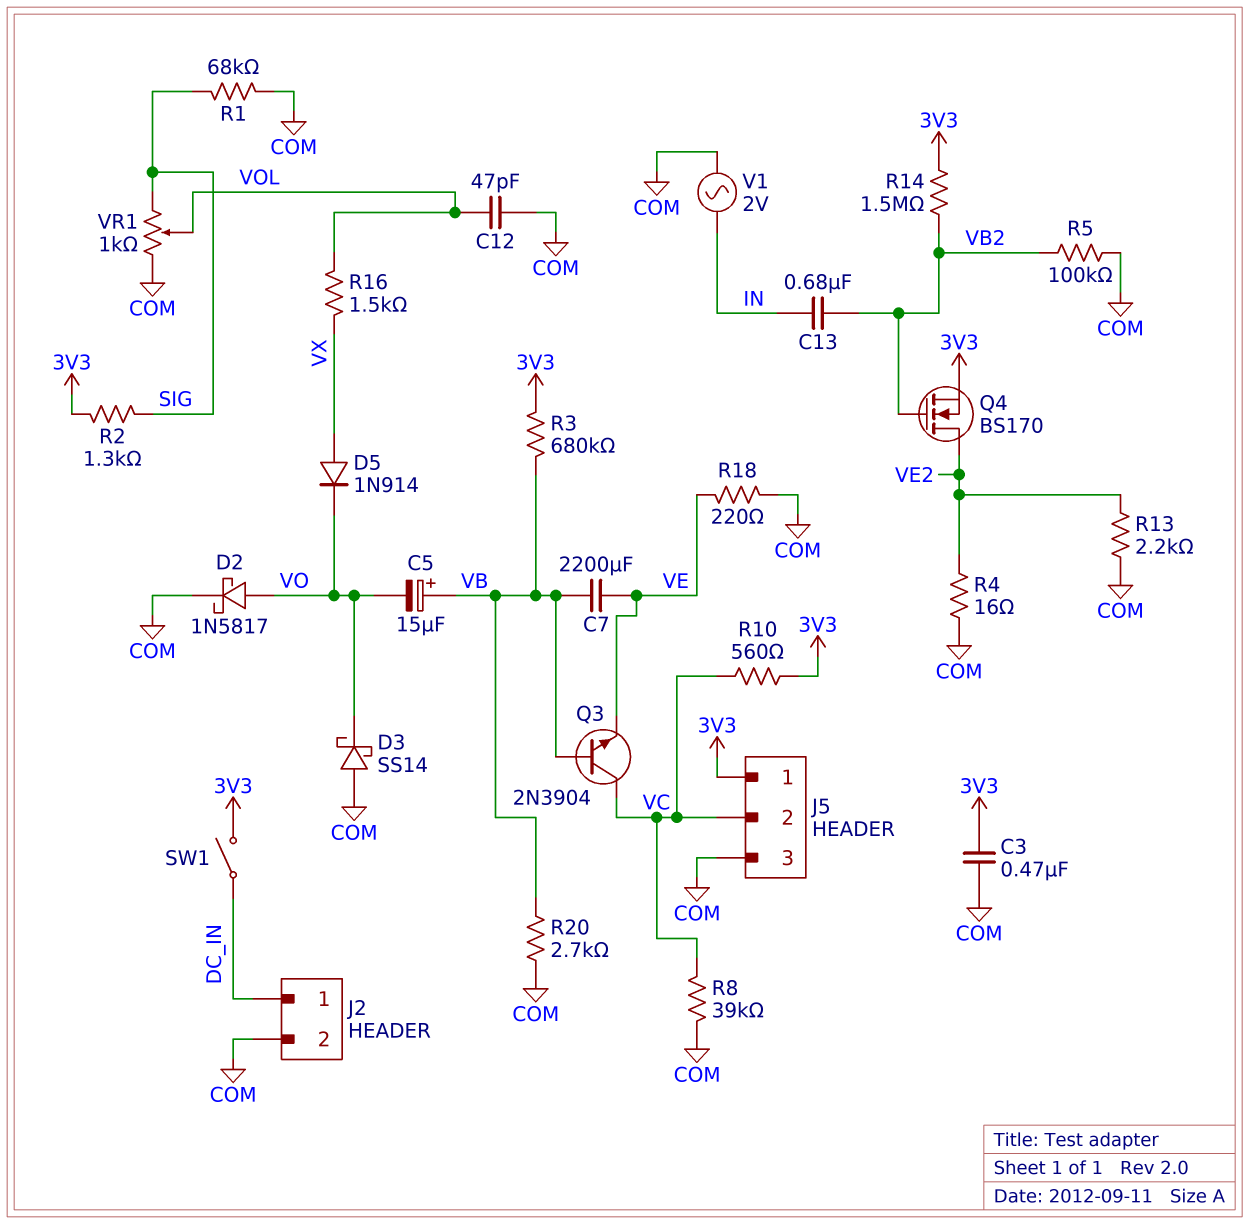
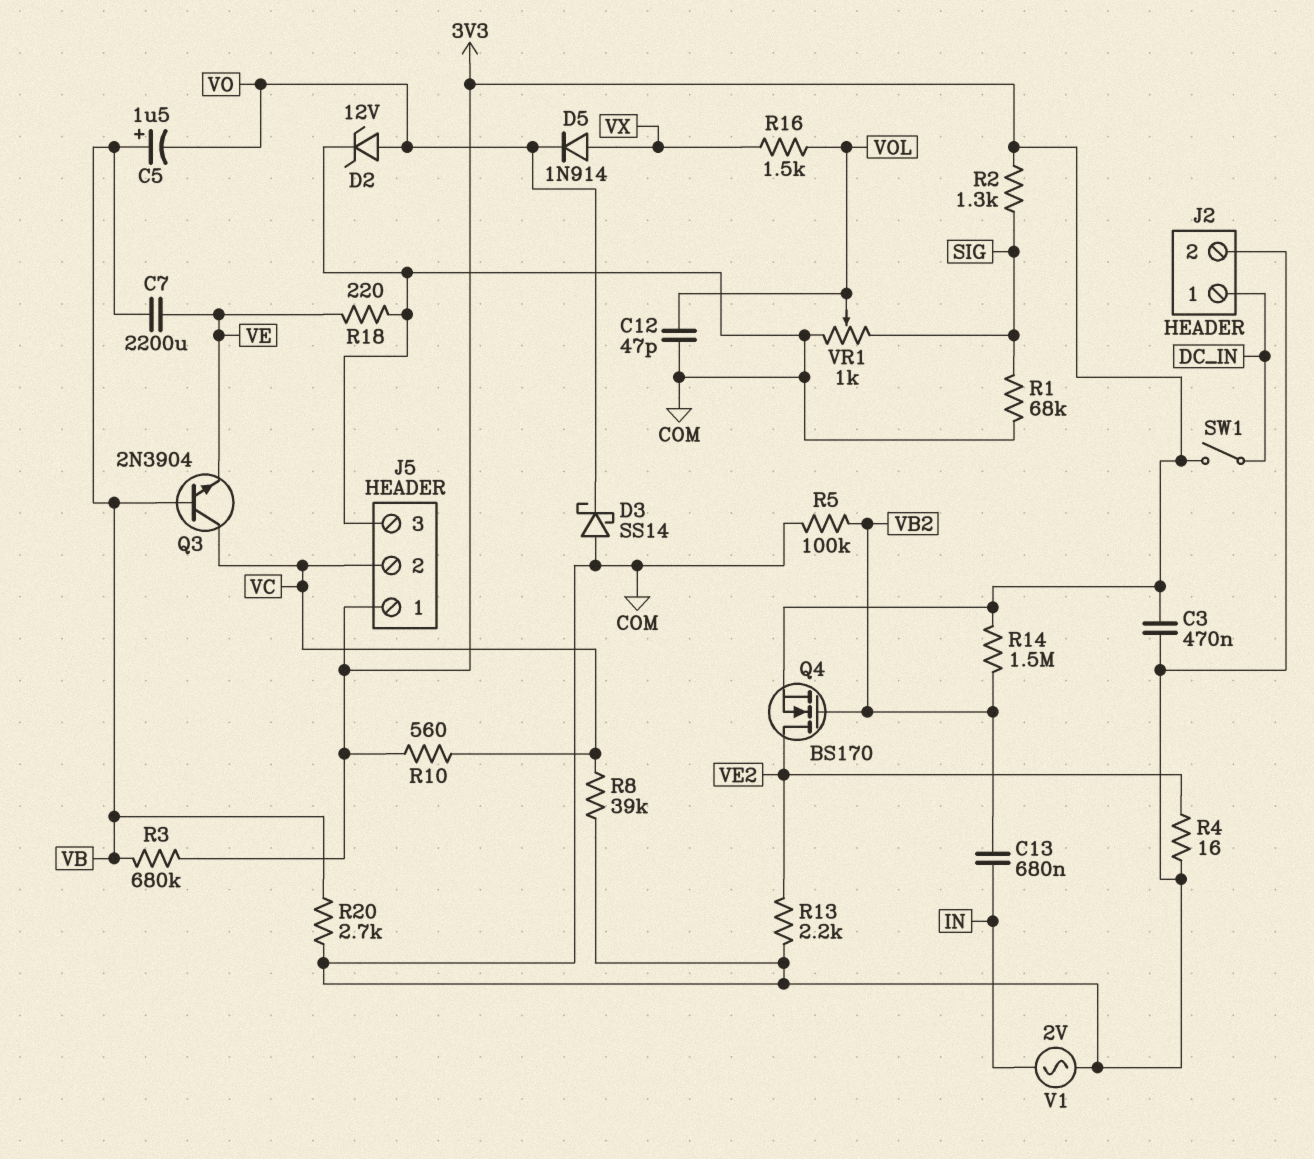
C5: 15uF (plus VB, minus VO) -> 1.5uF (plus VB, minus VO)
D2: schottky 1N5817 (A VO, K COM) -> zener 12V (A VO, K COM)

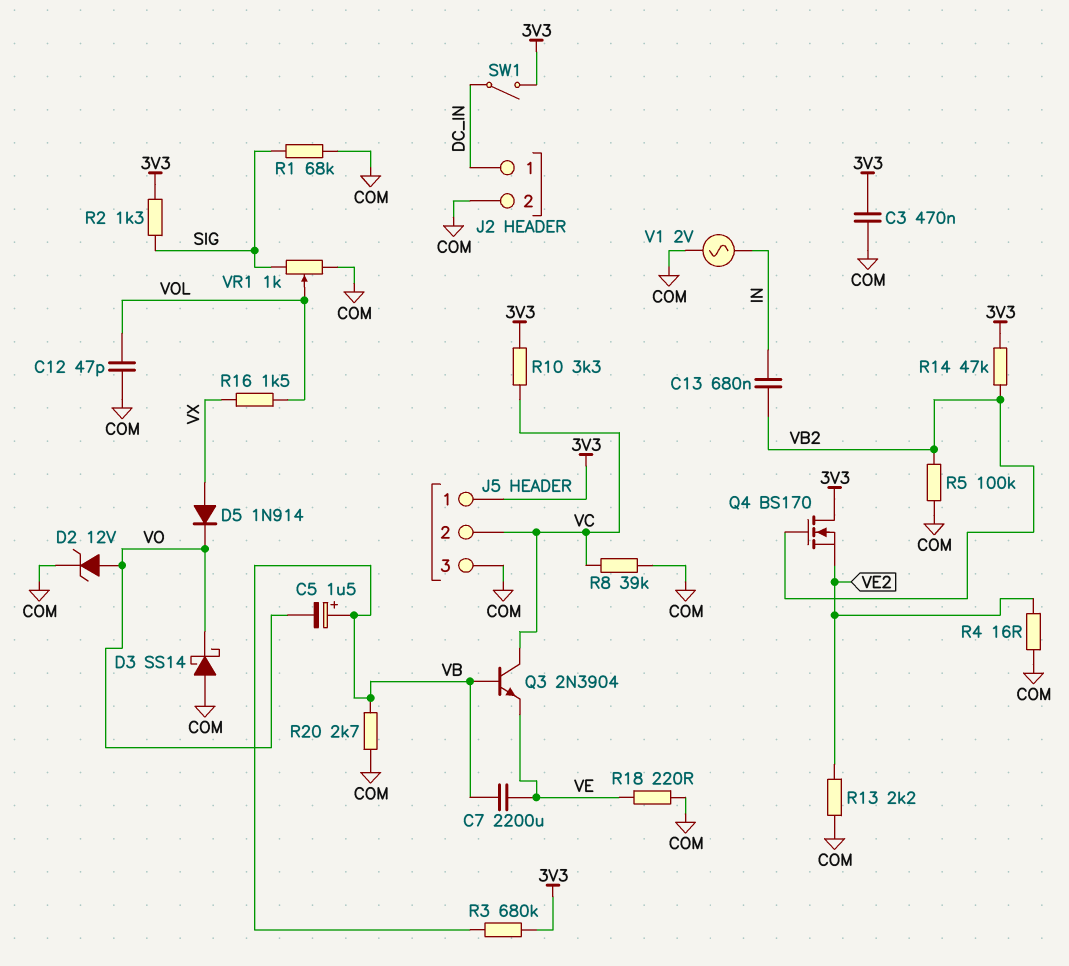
Q4: NMOS BS170 (G VB2, D VE2, S 3V3) -> NMOS BS170 (G VB2, D 3V3, S VE2)
R10: 560 (3V3, VC) -> 3.3k (3V3, VC)
R14: 1.5M (3V3, VB2) -> 47k (3V3, VB2)

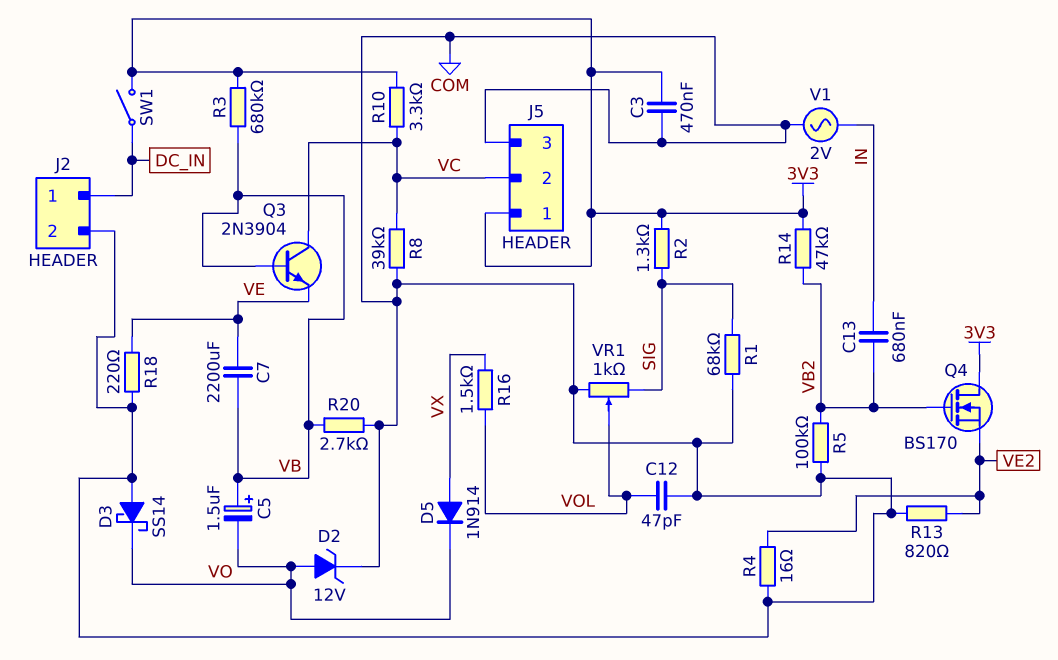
R13: 2.2k (COM, VE2) -> 820 (COM, VE2)

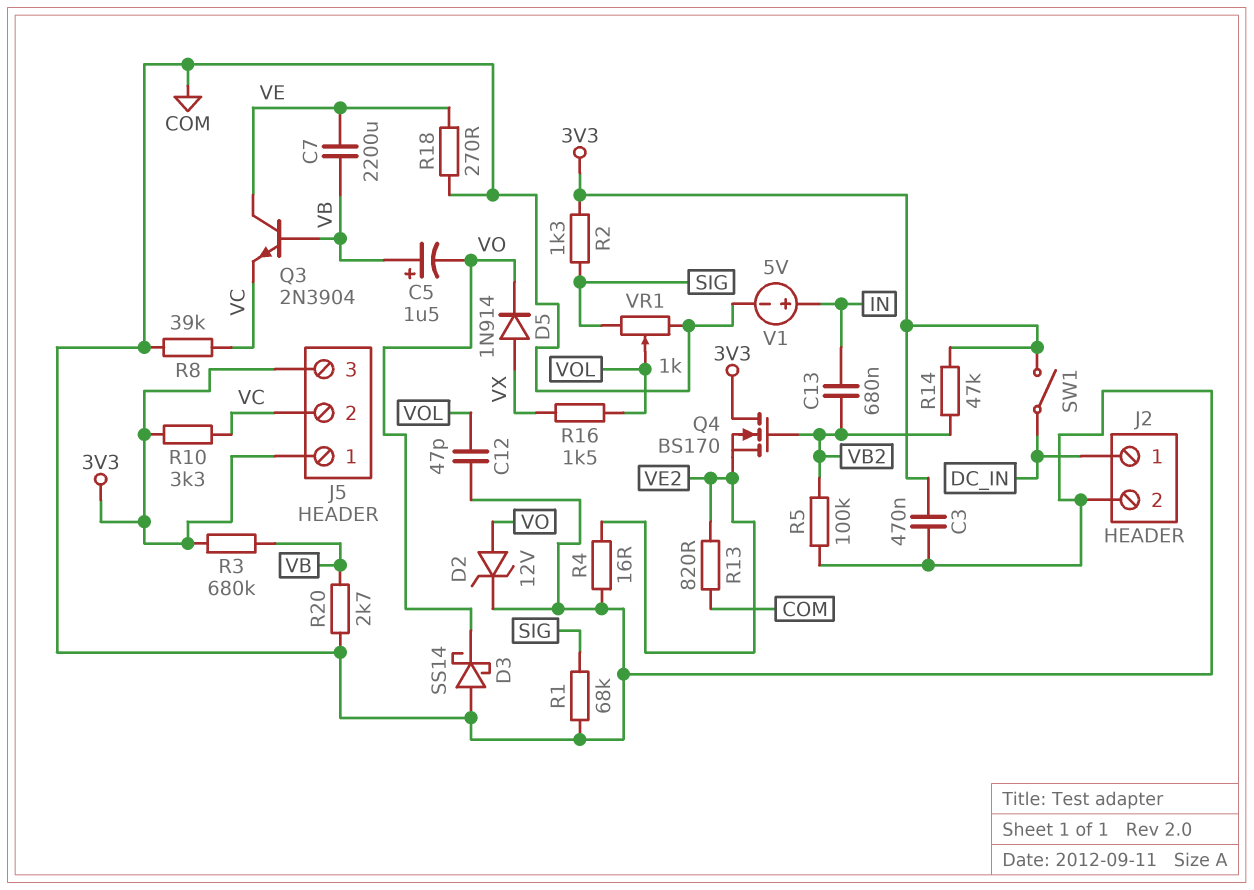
J5 pin 3: COM -> 3V3
Q3: NPN 2N3904 (B VB, C VC, E VE) -> NPN 2N3904 (B VB, C VE, E VC)
R18: 220 (COM, VE) -> 270 (COM, VE)
V1: AC 2V (COM, IN) -> 5V (plus IN, minus COM)

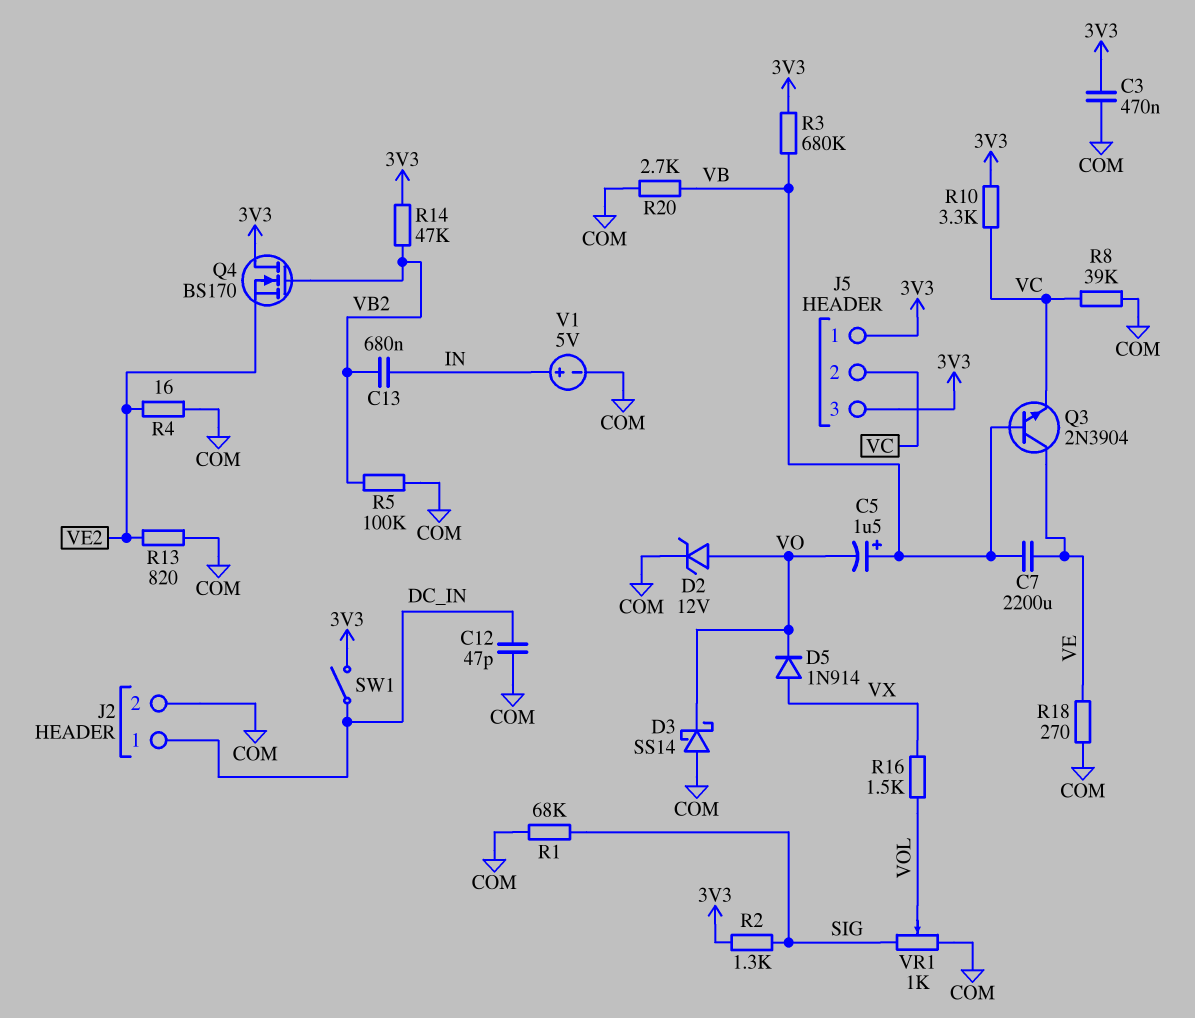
C12: 47pF (COM, VOL) -> 47pF (COM, DC_IN)

